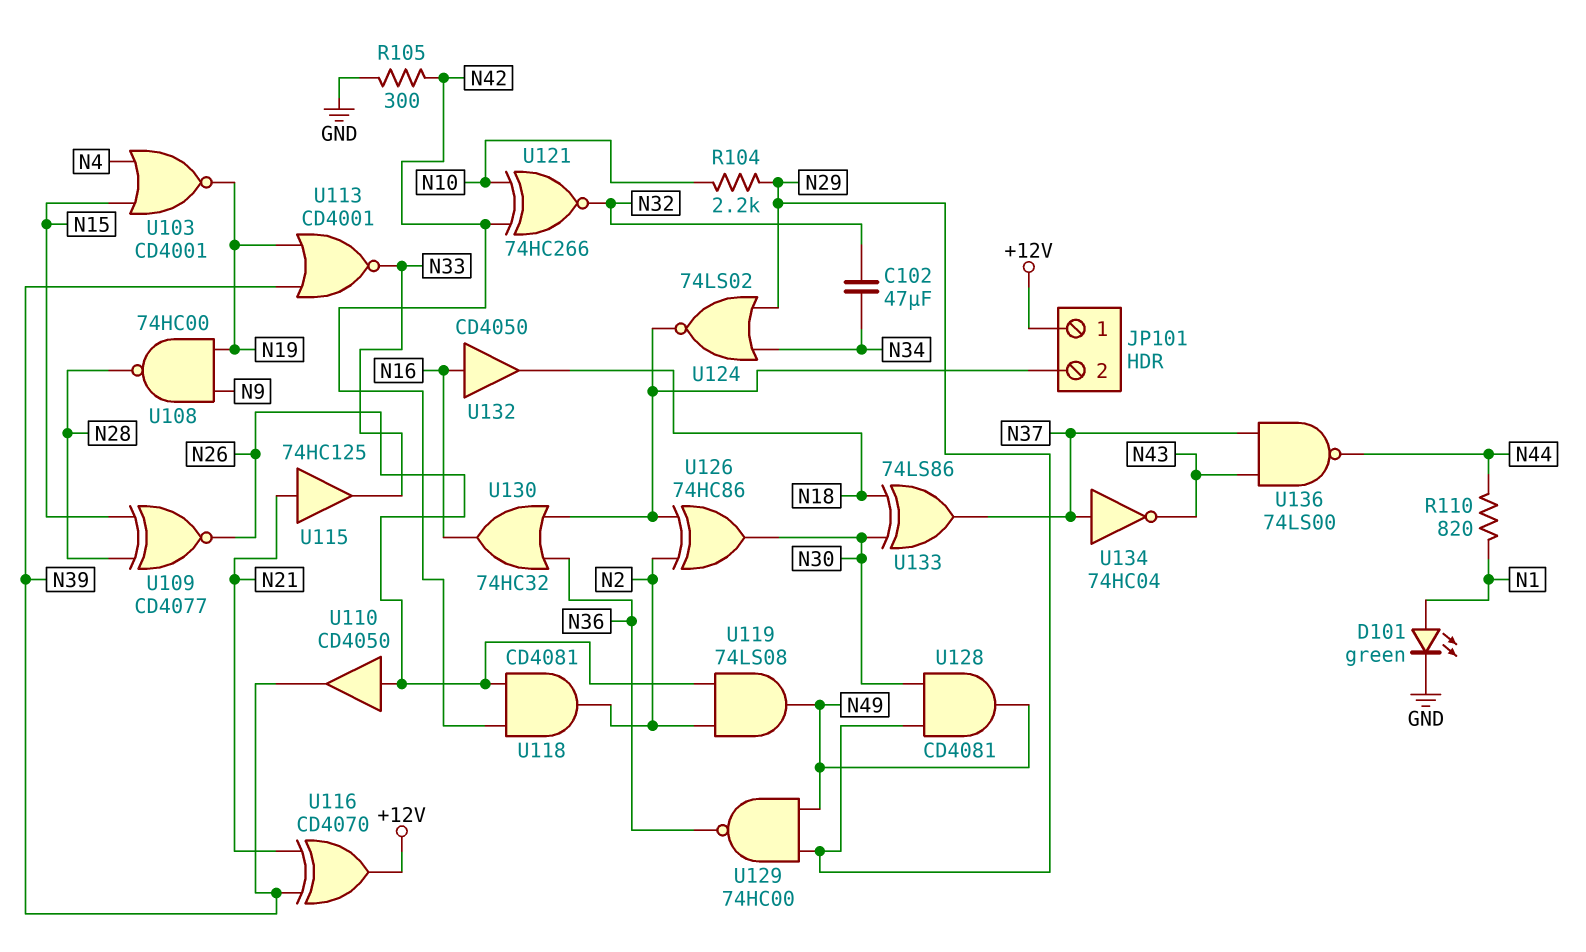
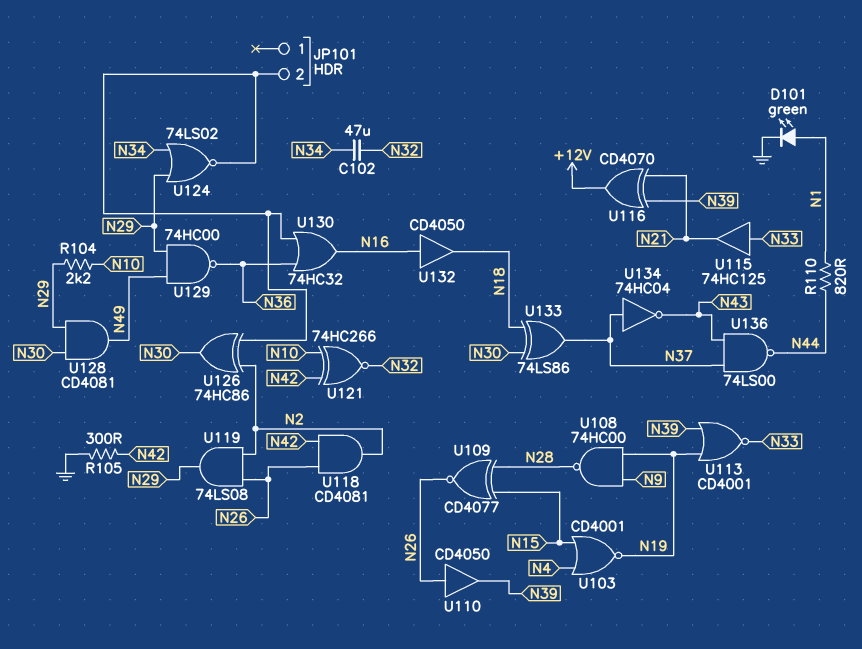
JP101 pin 1: +12V -> none
U115: buffer 74HC125 (in N21, out N33) -> buffer 74HC125 (in N33, out N21)
U119: AND 74LS08 (in N2, in N26, out N49) -> AND 74LS08 (in N2, in N26, out N29)

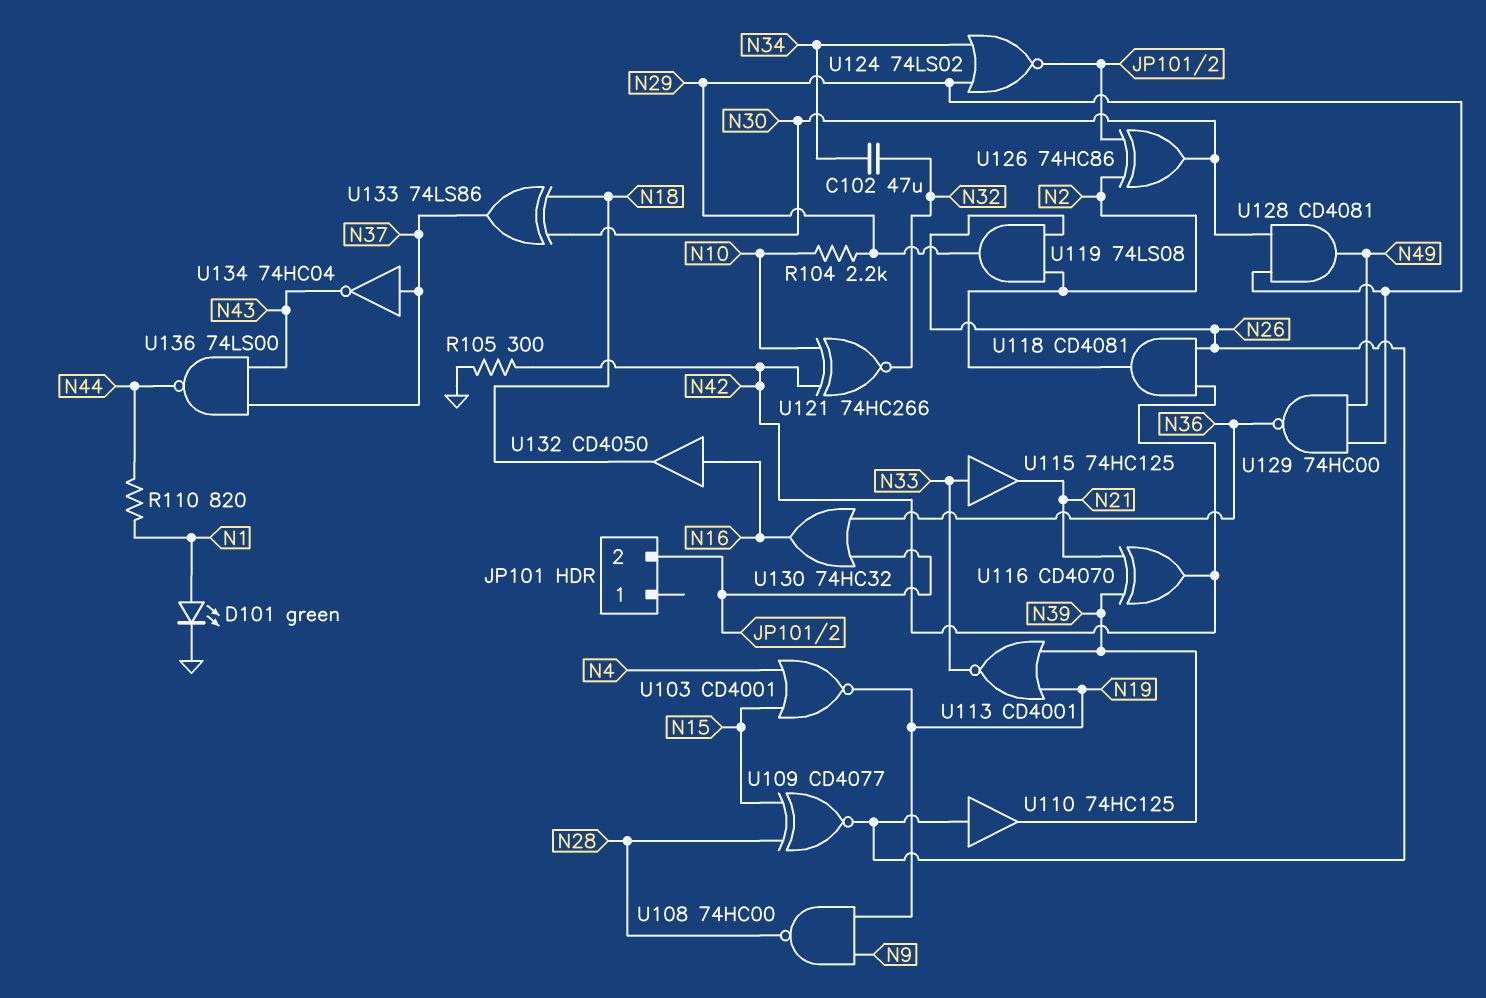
U110: buffer CD4050 (in N26, out N39) -> buffer 74HC125 (in N26, out N39)
U116: XOR CD4070 (in N21, in N39, out +12V) -> XOR CD4070 (in N21, in N39, out N42)

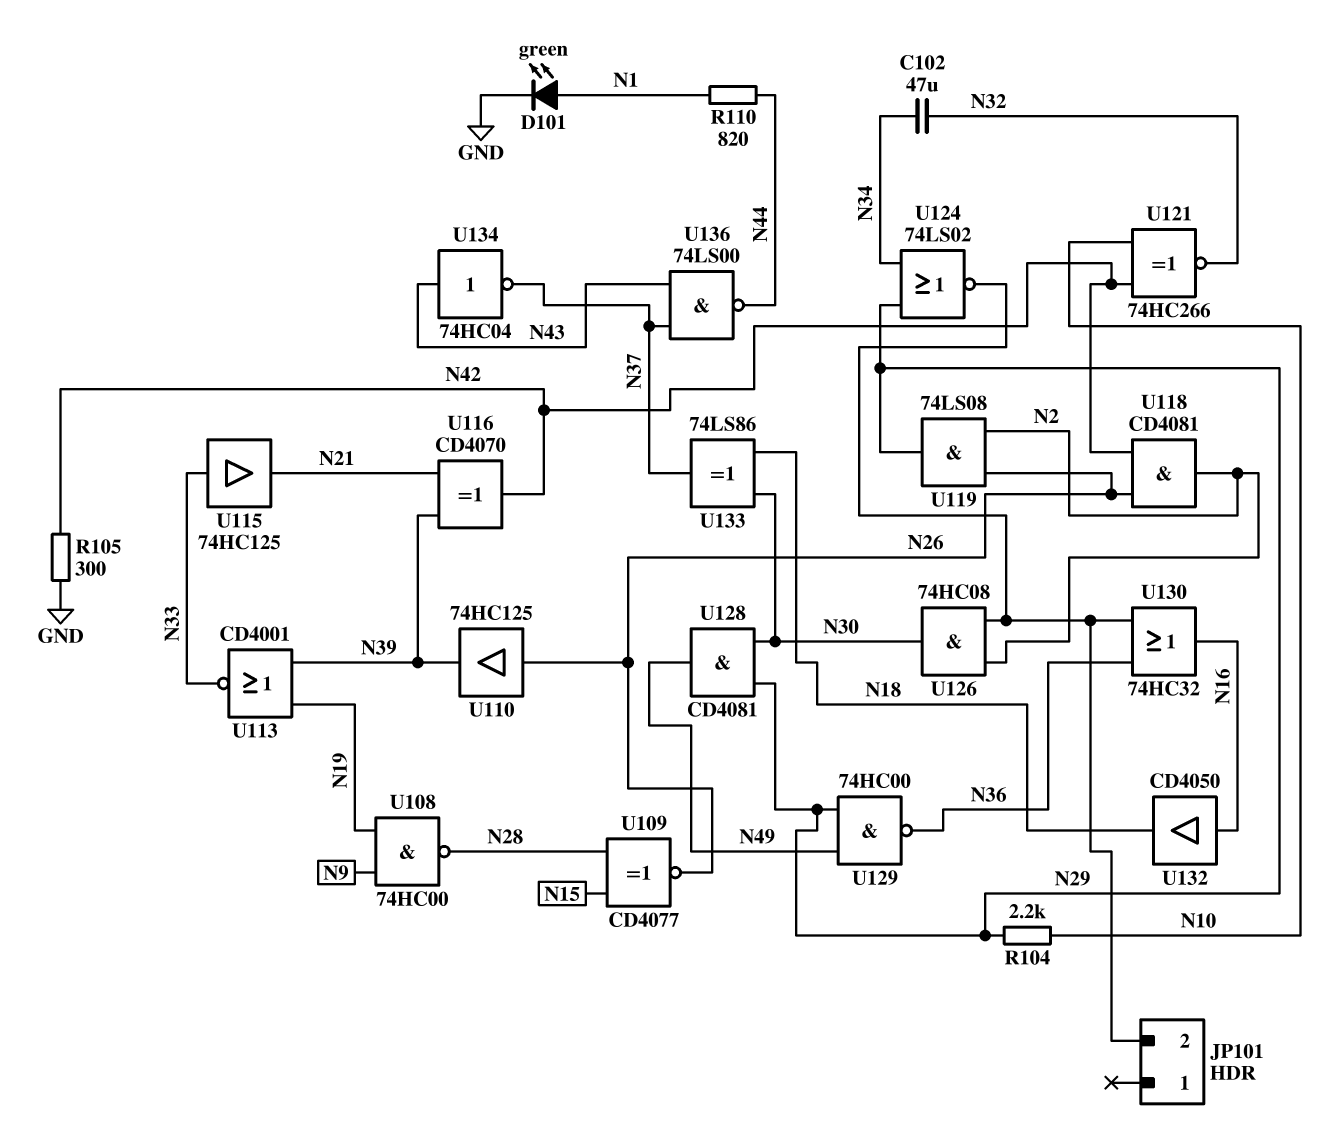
U103: NOR CD4001 (in N4, in N15, out N19) -> none
U126: XOR 74HC86 (in JP101/2, in N2, out N30) -> AND 74HC08 (in JP101/2, in N2, out N30)
U134: NOT 74HC04 (in N37, out N43) -> NOT 74HC04 (in N43, out N37)

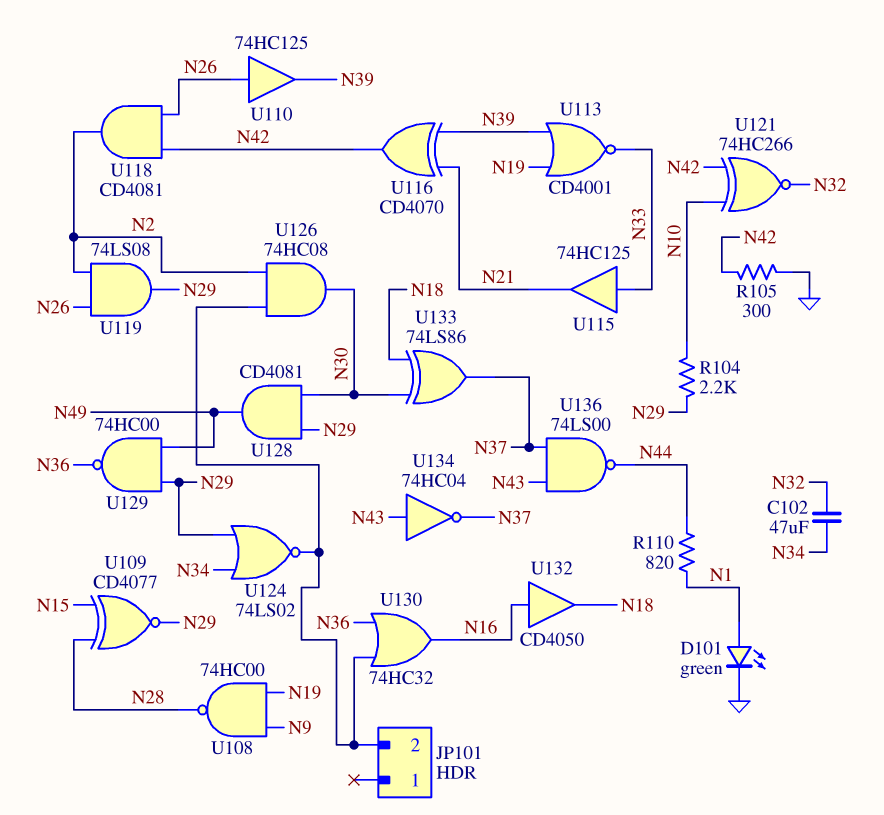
U109: XNOR CD4077 (in N15, in N28, out N26) -> XNOR CD4077 (in N15, in N28, out N29)

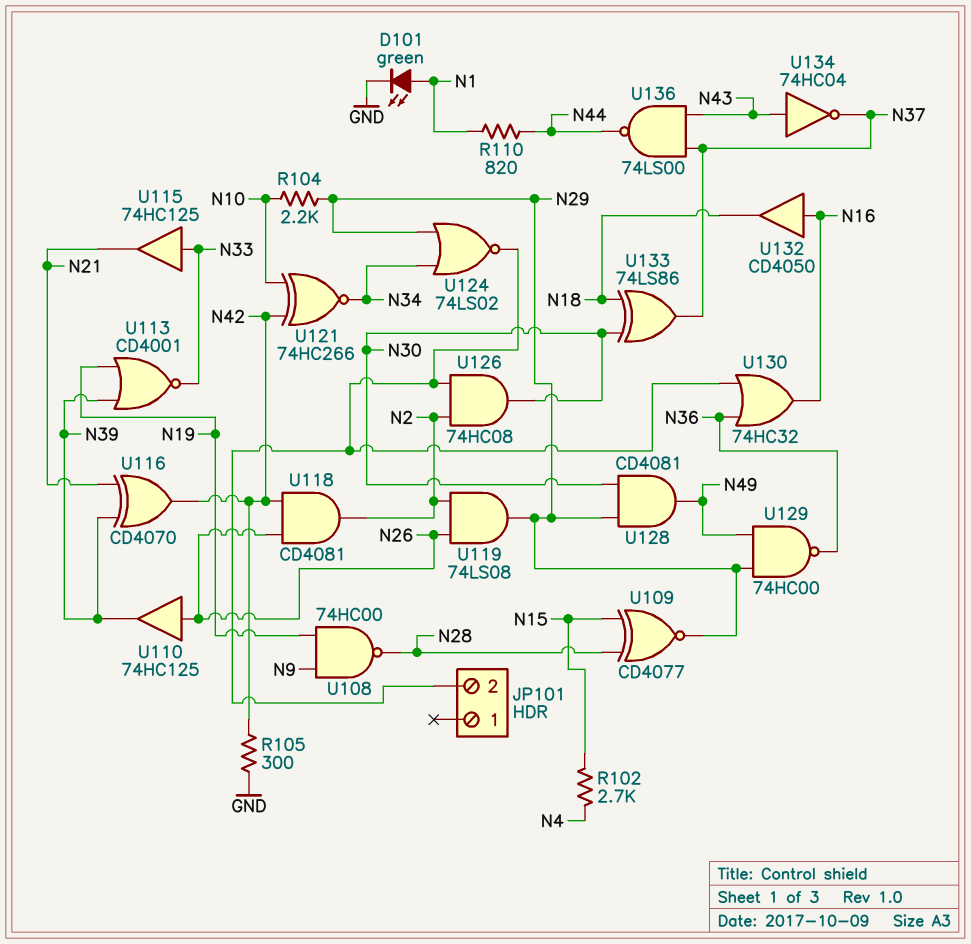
C102: 47uF (N32, N34) -> none
R102: none -> 2.7k (N4, N15)
U121: XNOR 74HC266 (in N10, in N42, out N32) -> XNOR 74HC266 (in N10, in N42, out N34)

